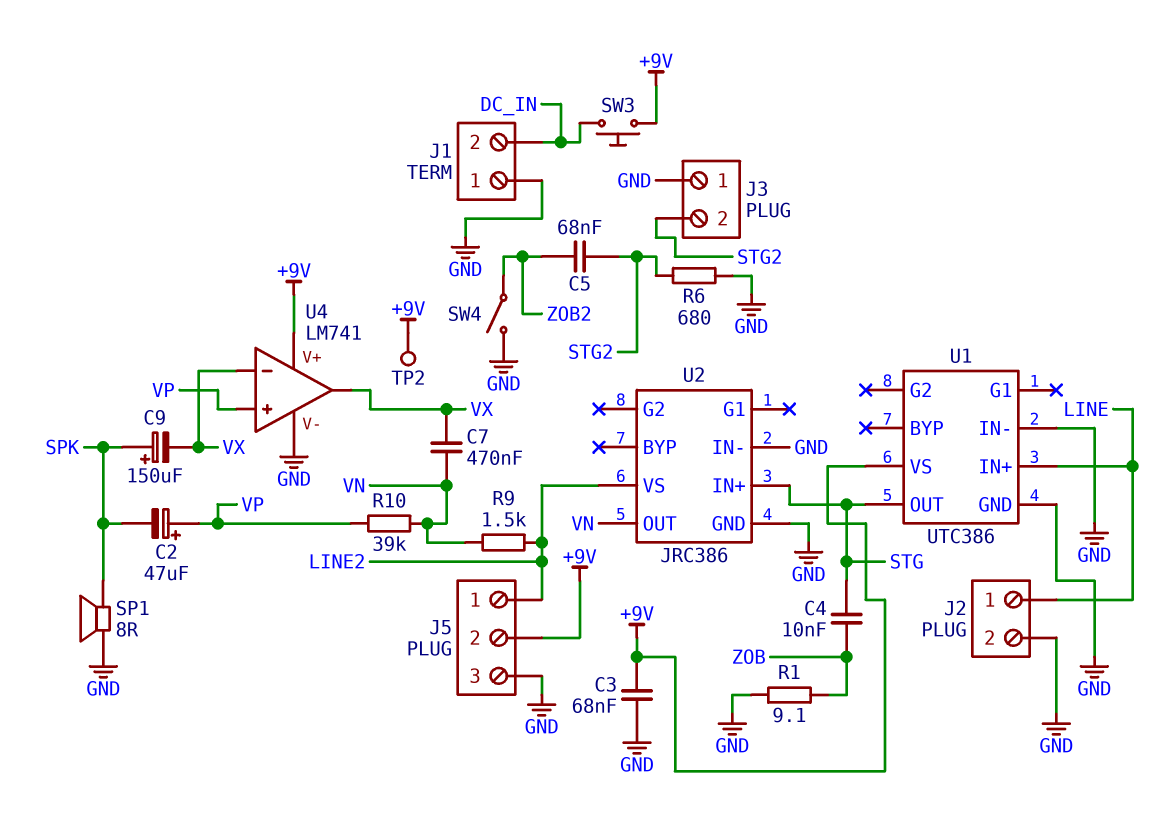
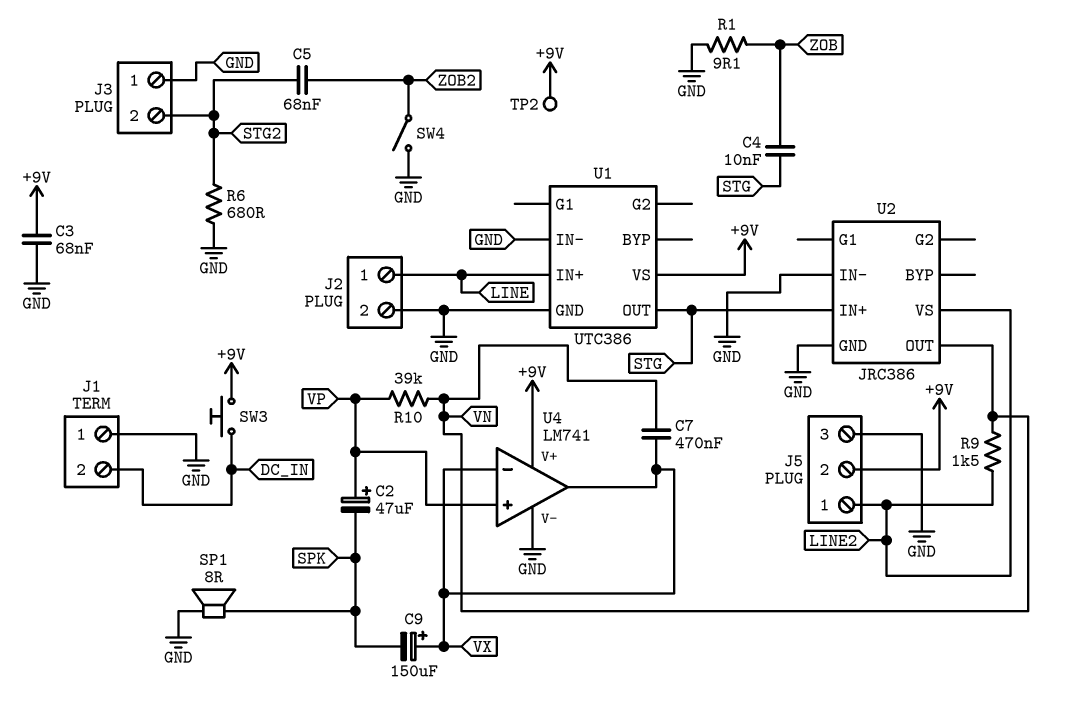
C9: 150uF (plus SPK, minus VX) -> 150uF (plus VX, minus SPK)

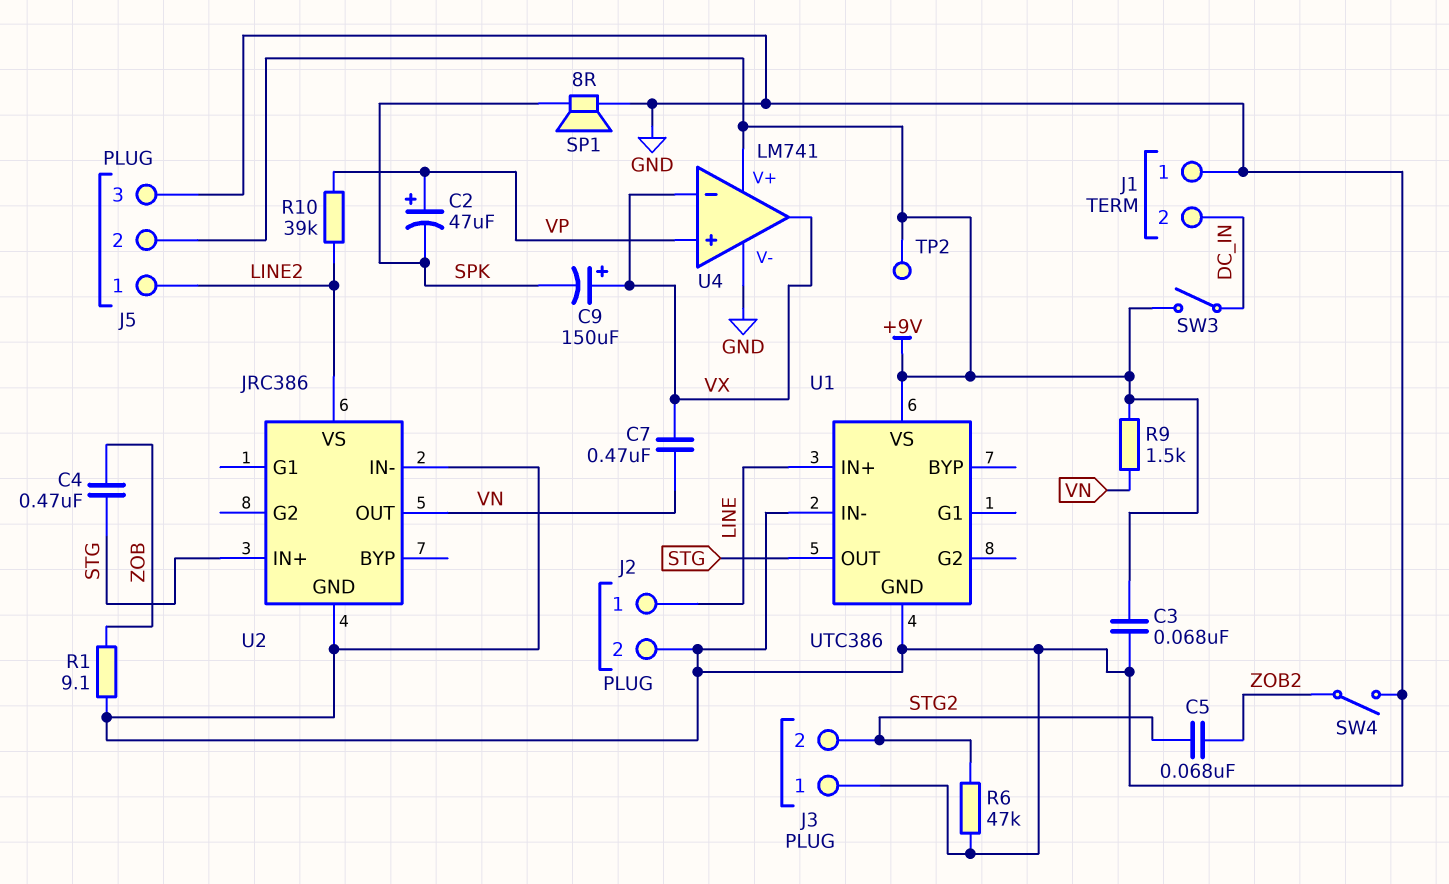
C4: 10nF (STG, ZOB) -> 470nF (STG, ZOB)
R6: 680 (GND, STG2) -> 47k (GND, STG2)
R9: 1.5k (LINE2, VN) -> 1.5k (+9V, VN)
R10: 39k (VN, VP) -> 39k (LINE2, VP)
SW3: button (+9V, DC_IN) -> switch (+9V, DC_IN)

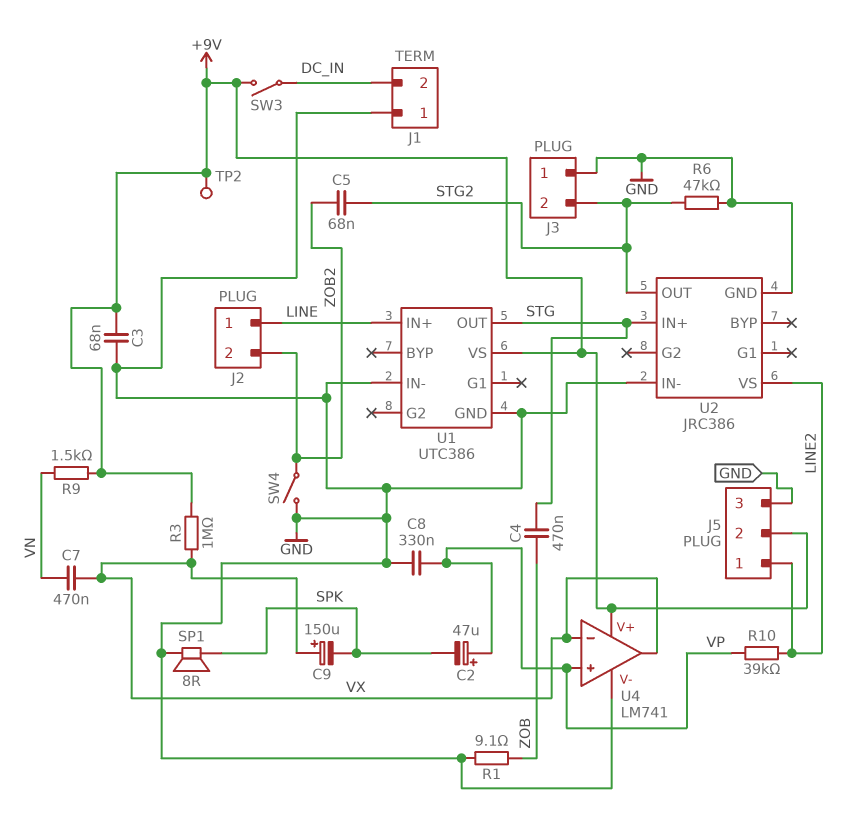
C8: none -> 330nF (GND, VP)
J2 pin 2: GND -> ZOB2
R3: none -> 1M (+9V, VX)
U2 pin OUT: VN -> STG2

